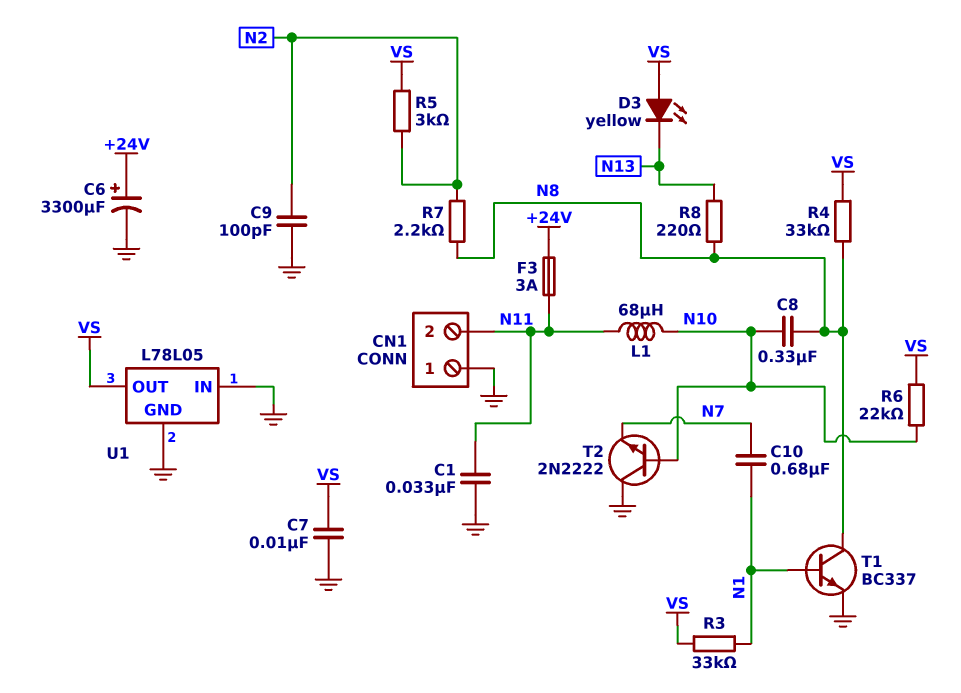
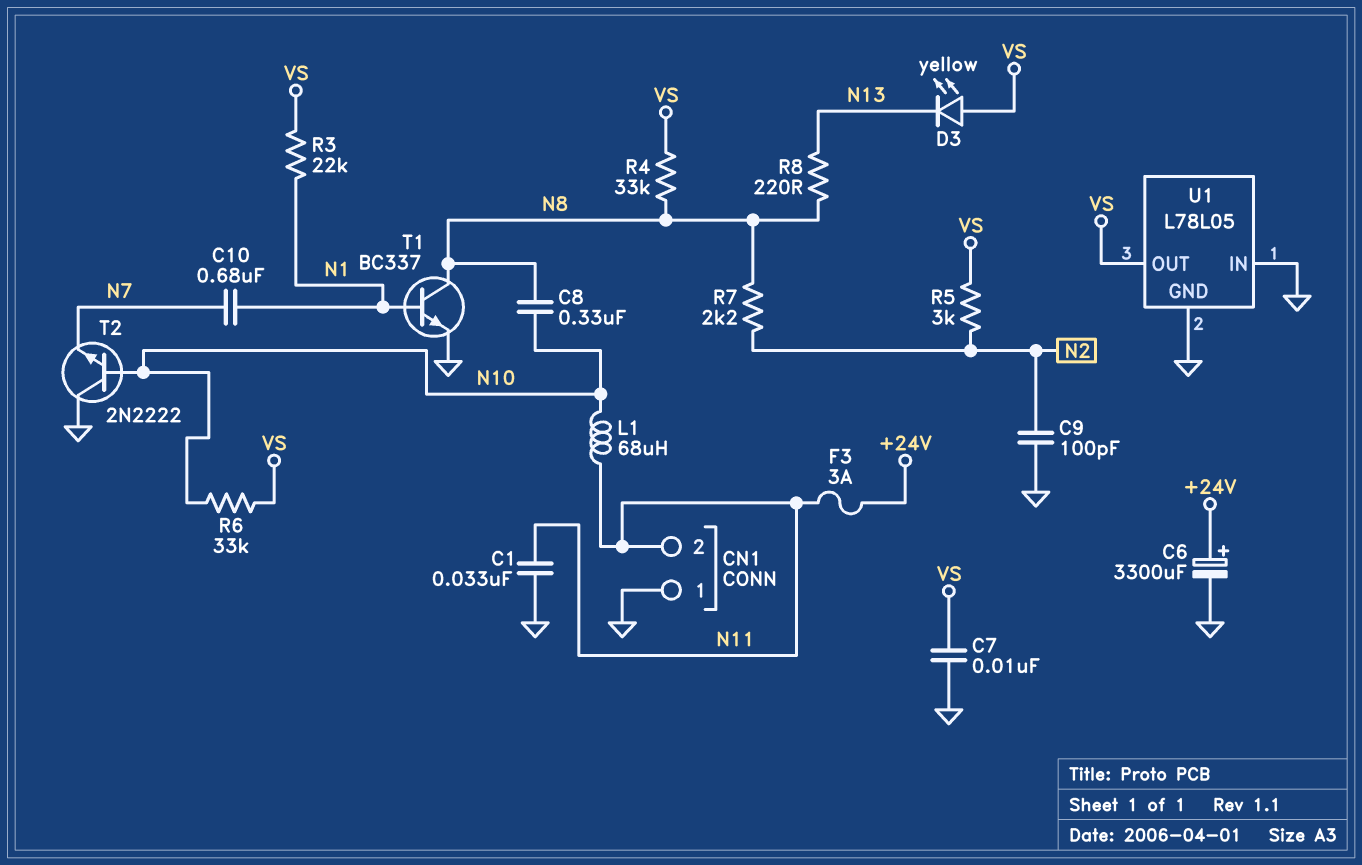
R3: 33k (N1, VS) -> 22k (N1, VS)
R6: 22k (N10, VS) -> 33k (N10, VS)

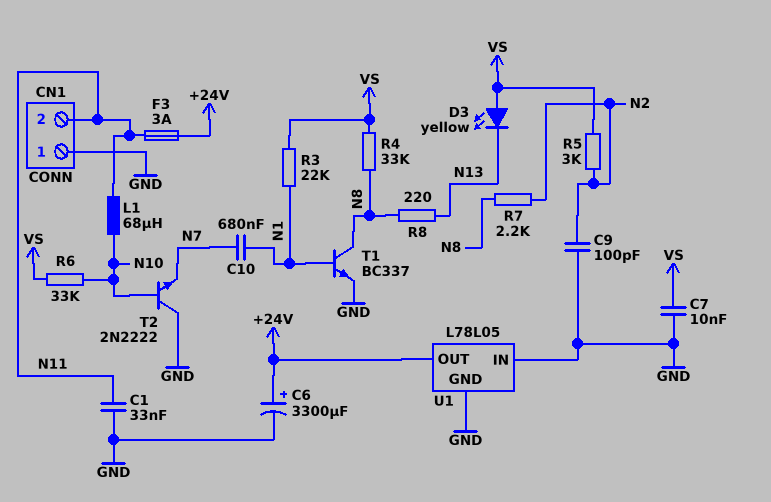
C8: 330nF (N8, N10) -> none
U1 pin OUT: VS -> +24V

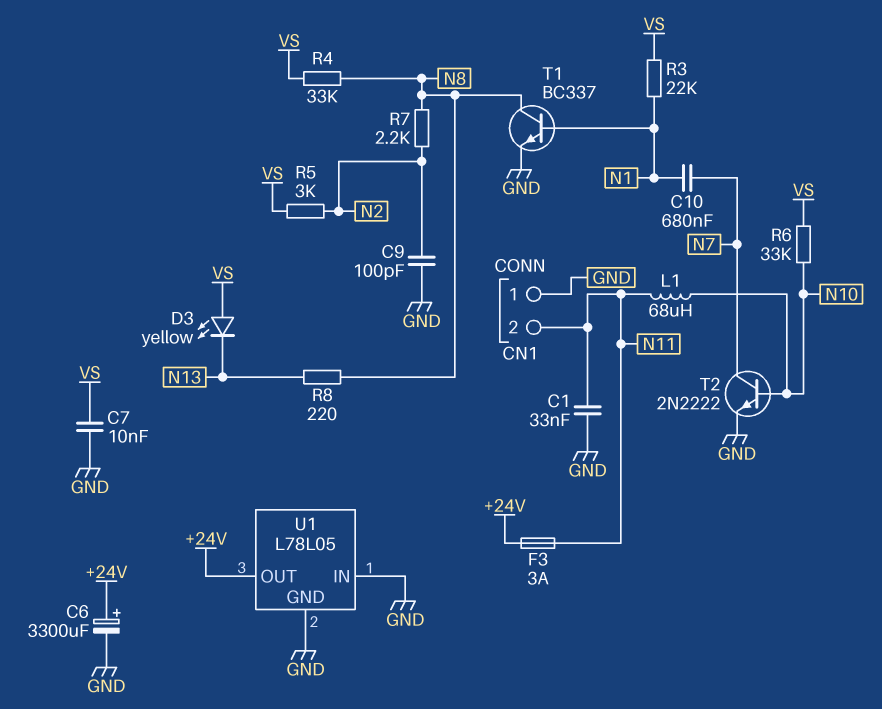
T2: NPN 2N2222 (B N10, C GND, E N7) -> NPN 2N2222 (B N10, C N7, E GND)

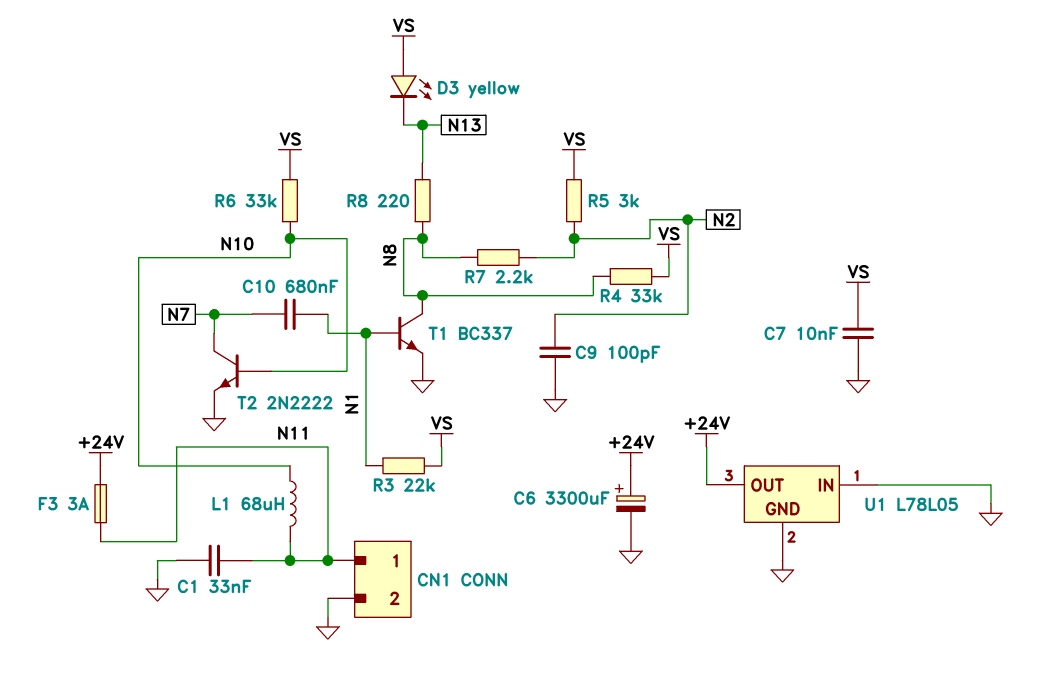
CN1 pin 1: GND -> N11
CN1 pin 2: N11 -> GND

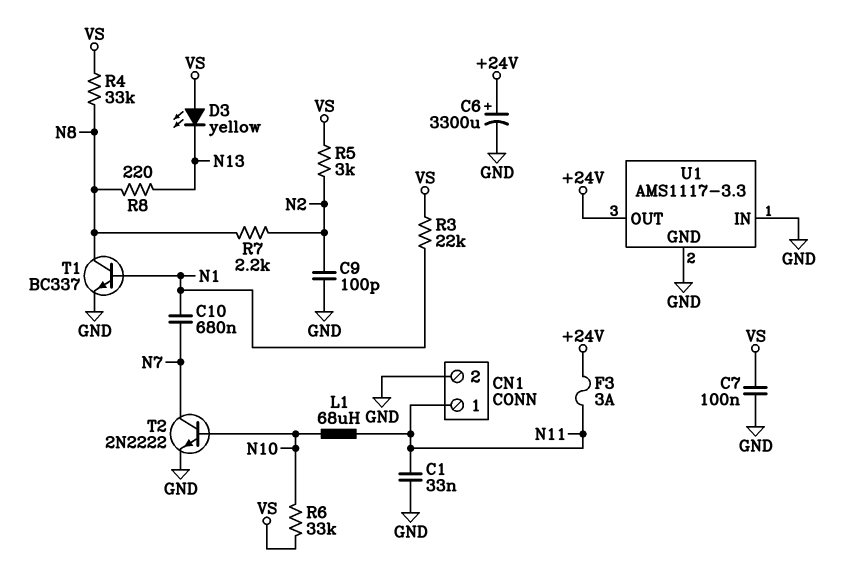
C7: 10nF (GND, VS) -> 100nF (GND, VS)
U1: L78L05 -> AMS1117-3.3

